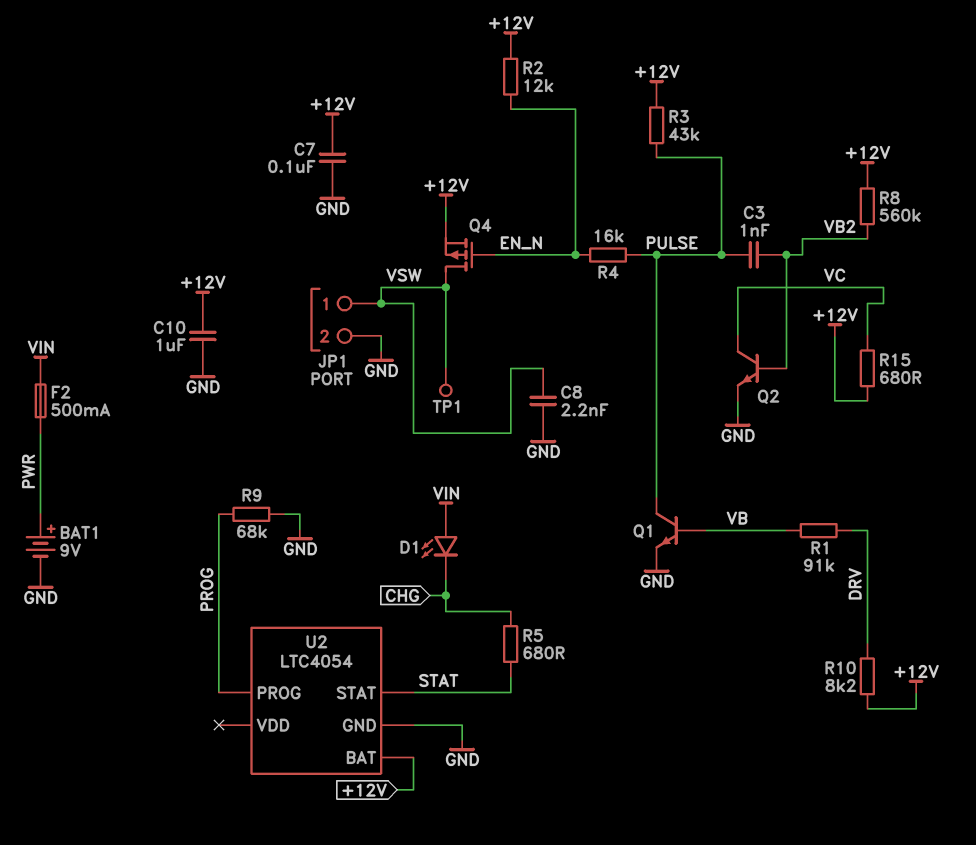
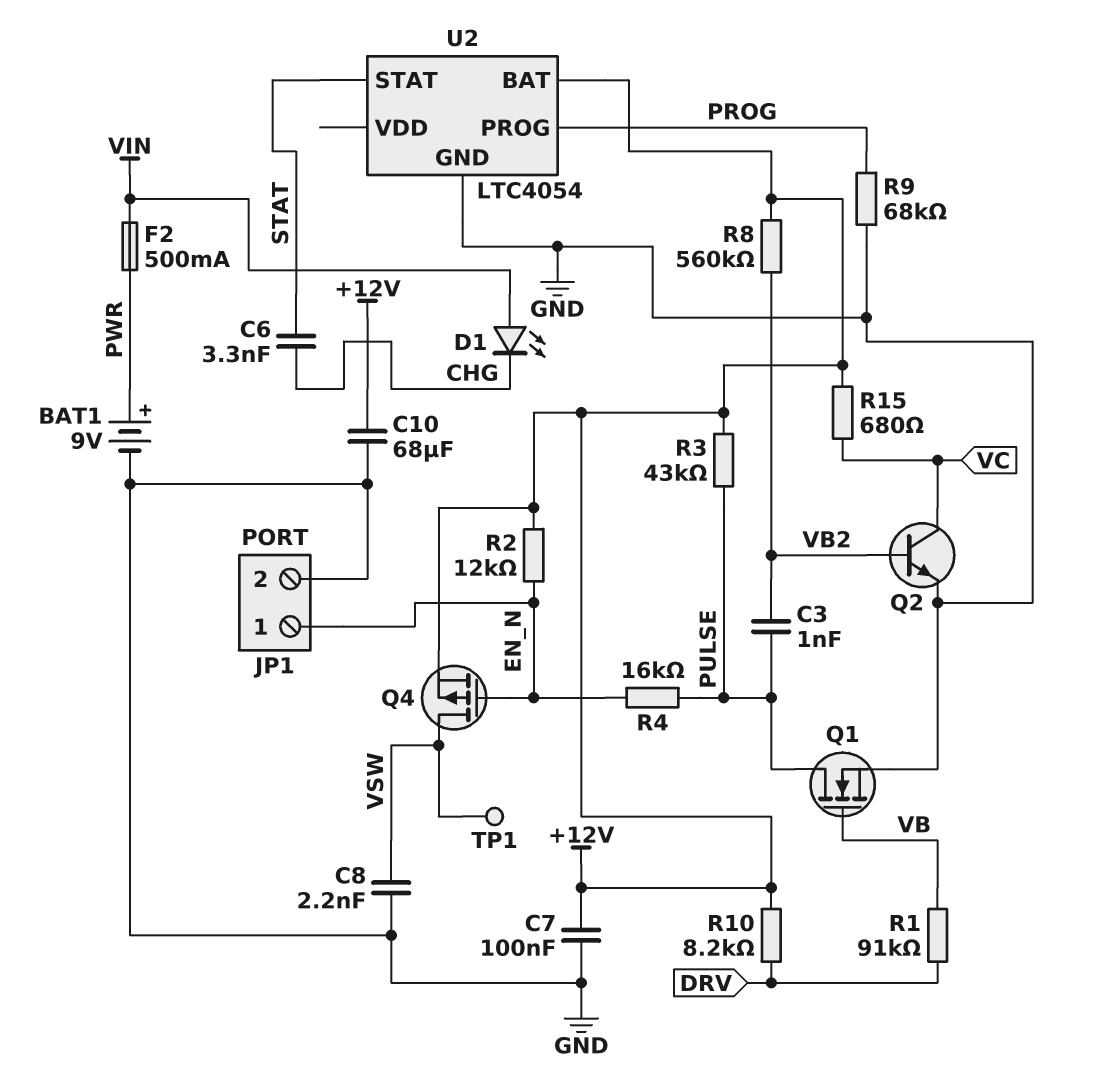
C6: none -> 3.3nF (CHG, STAT)
C10: 1uF (+12V, GND) -> 68uF (+12V, GND)
JP1 pin 1: VSW -> EN_N
Q1: NPN (B VB, C PULSE, E GND) -> NMOS (G VB, D PULSE, S GND)
R5: 680 (CHG, STAT) -> none

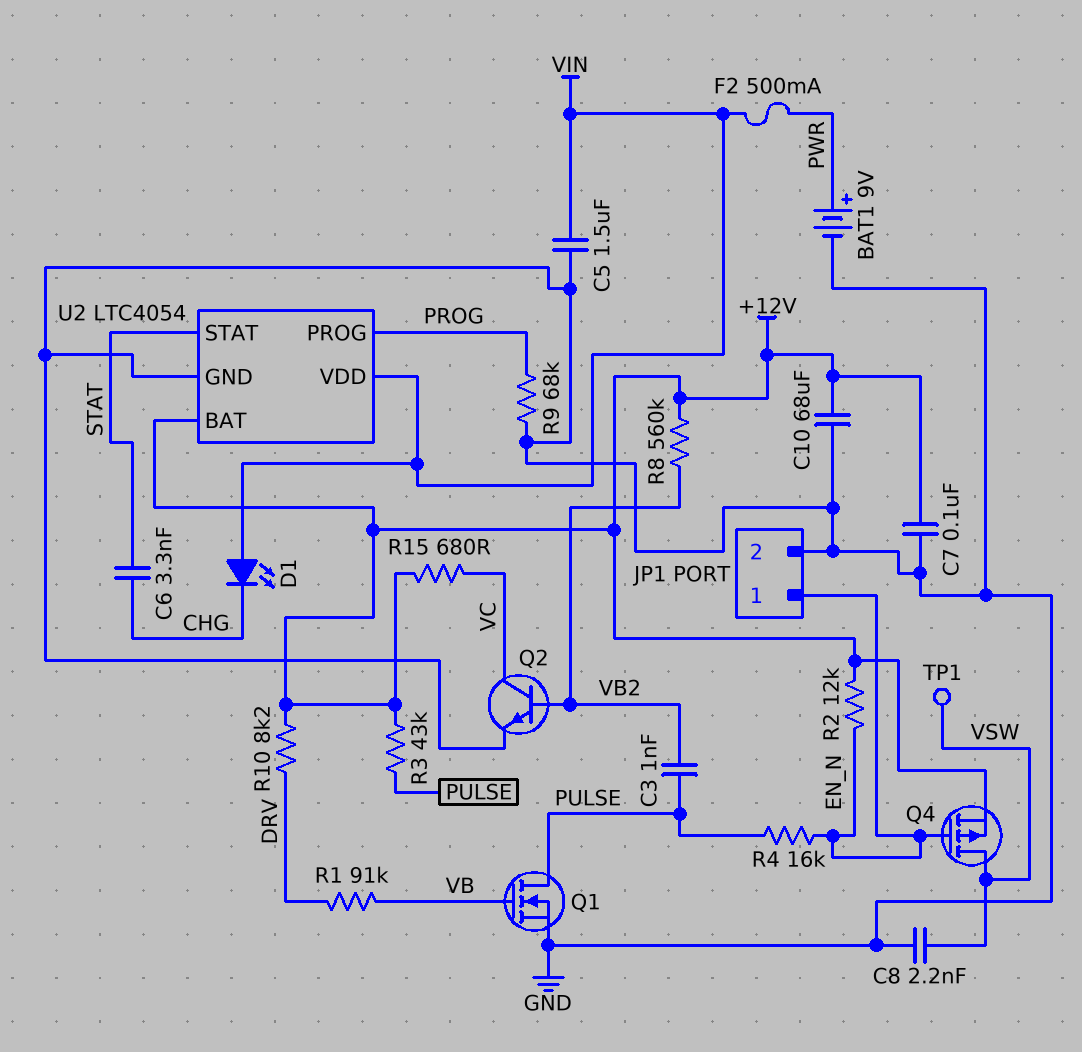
C5: none -> 1.5uF (GND, VIN)
U2 pin VDD: none -> VIN

